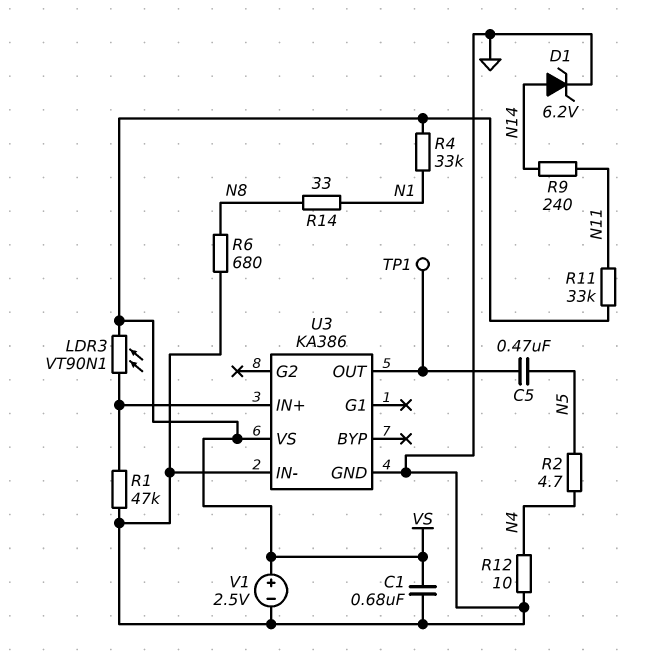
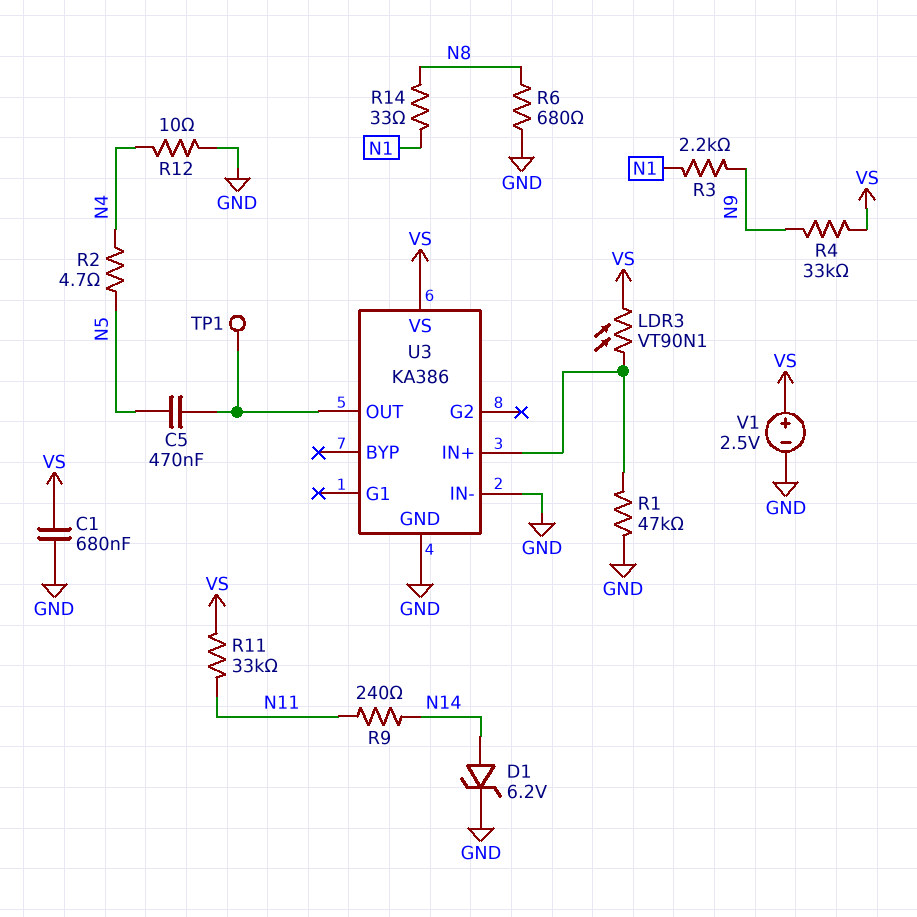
R3: none -> 2.2k (N1, N9)
R4: 33k (N1, VS) -> 33k (N9, VS)

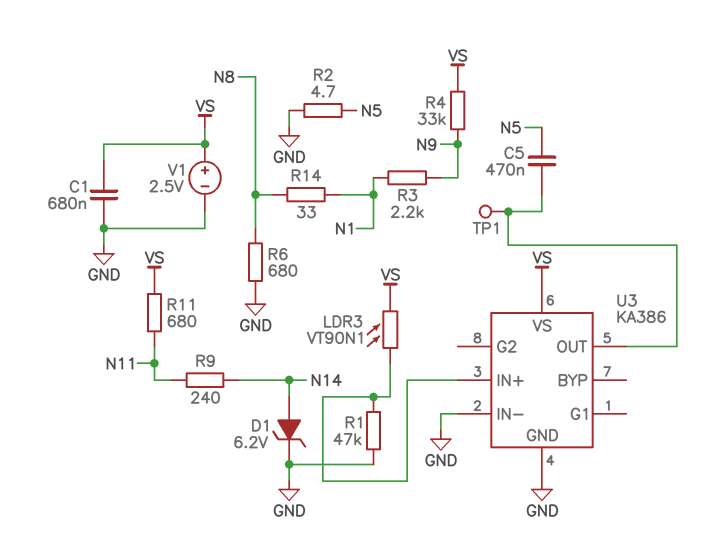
R2: 4.7 (N4, N5) -> 4.7 (GND, N5)
R11: 33k (N11, VS) -> 680 (N11, VS)
R12: 10 (GND, N4) -> none

